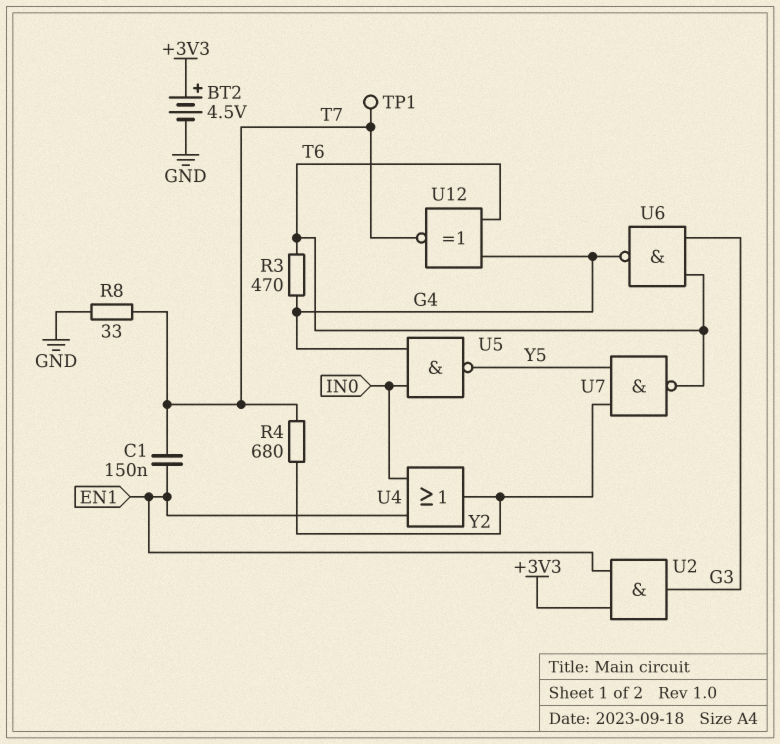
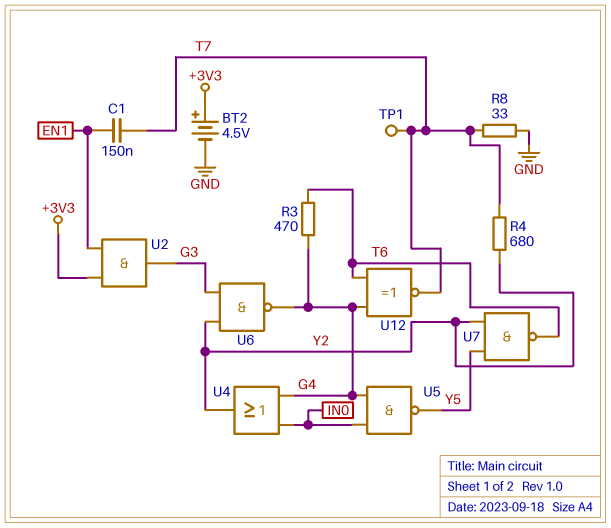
U4: OR (in EN1, in IN0, out Y2) -> OR (in G4, in IN0, out Y2)
U6: NAND (in G3, in T6, out G4) -> NAND (in G3, in Y2, out G4)

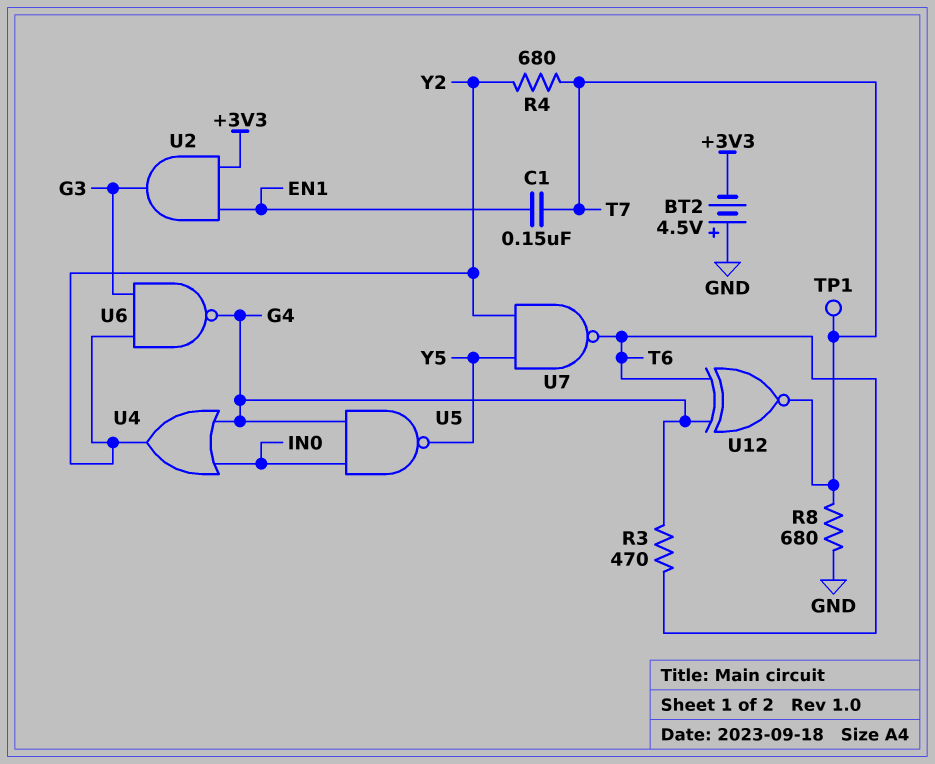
BT2: 4.5V (plus +3V3, minus GND) -> 4.5V (plus GND, minus +3V3)
R8: 33 (GND, T7) -> 680 (GND, T7)

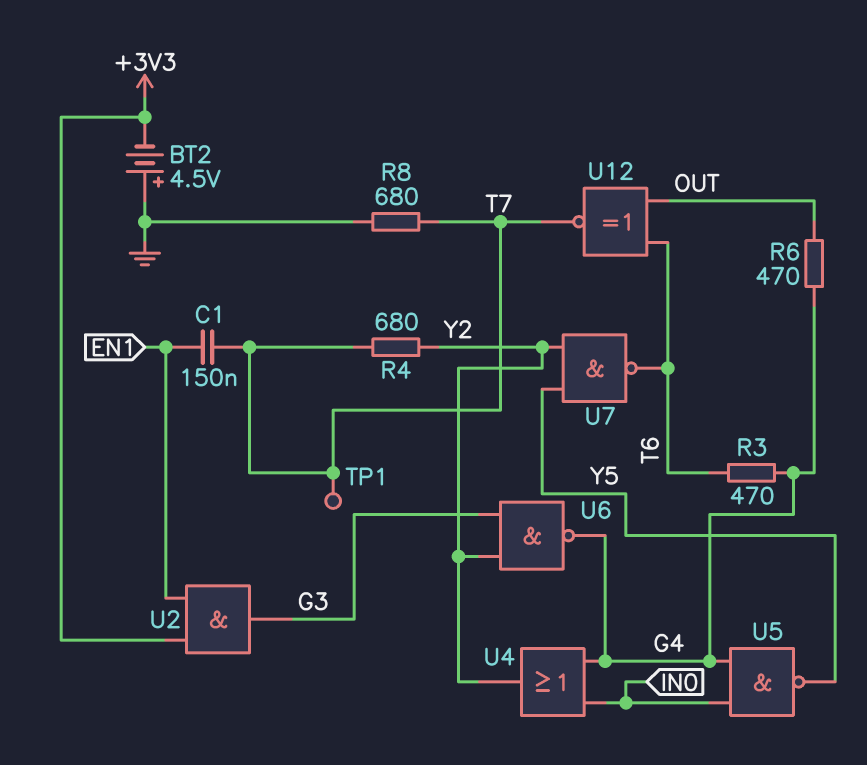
R6: none -> 470 (G4, OUT)
U12: XNOR (in G4, in T6, out T7) -> XNOR (in OUT, in T6, out T7)

